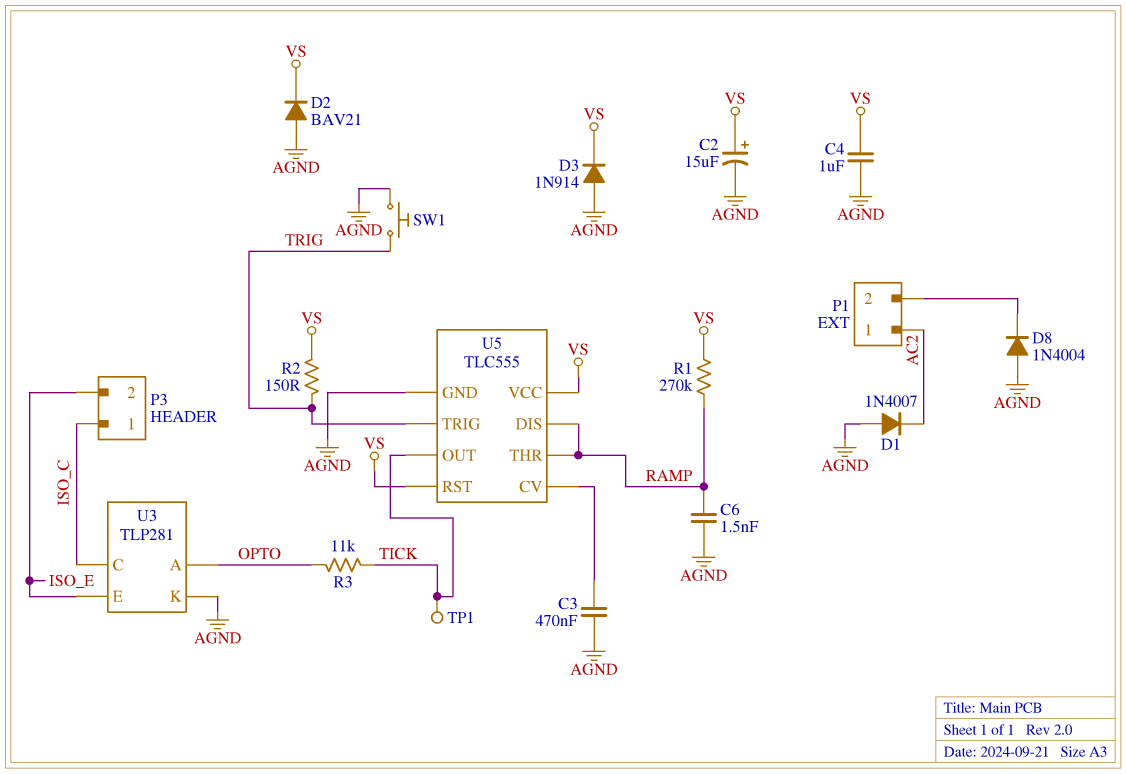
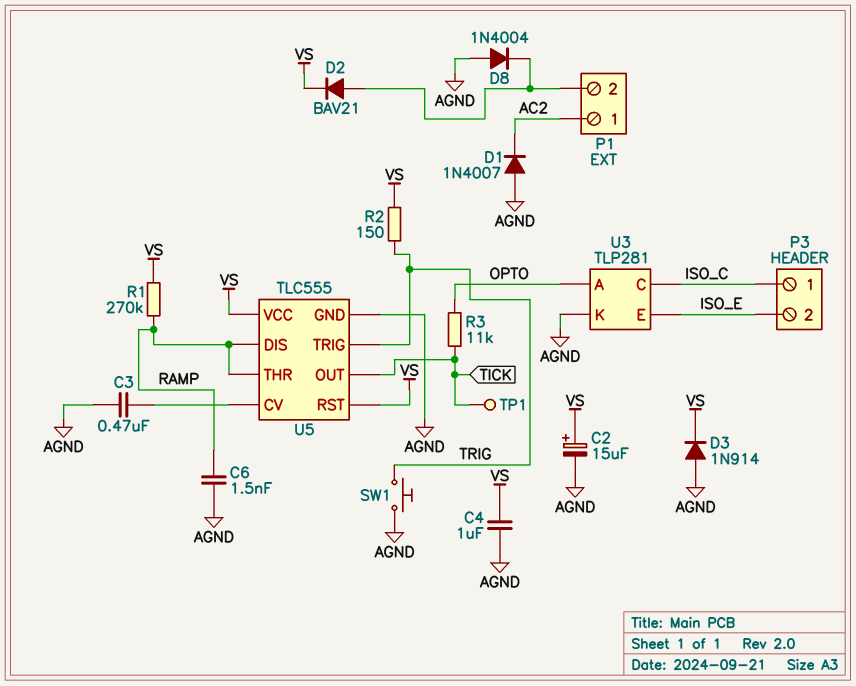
D2: diode BAV21 (A AGND, K VS) -> diode BAV21 (A P1/2, K VS)

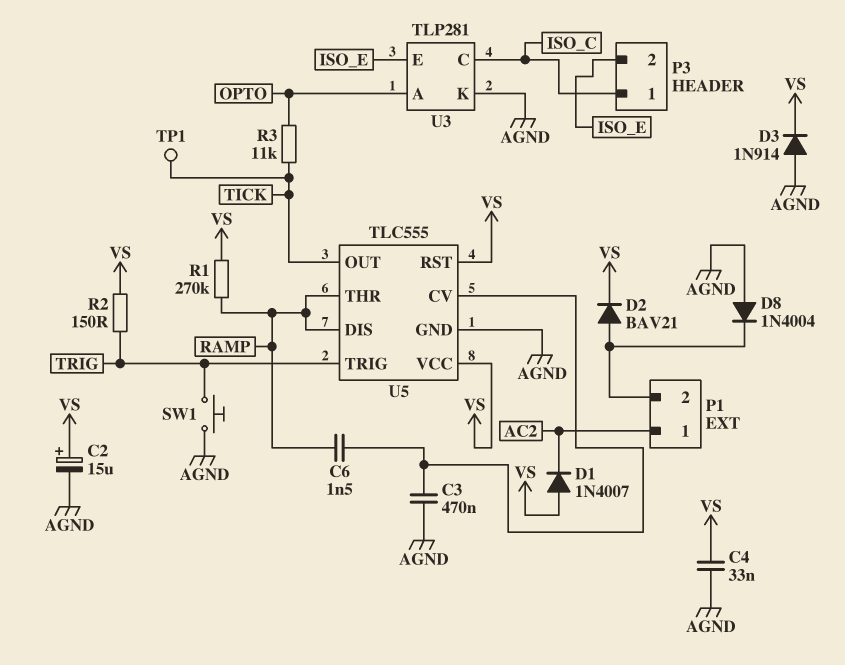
C4: 1uF (AGND, VS) -> 33nF (AGND, VS)
C6: 1.5nF (AGND, RAMP) -> 1.5nF (RAMP, U5/CV)
D1: diode 1N4007 (A AGND, K AC2) -> diode 1N4007 (A VS, K AC2)

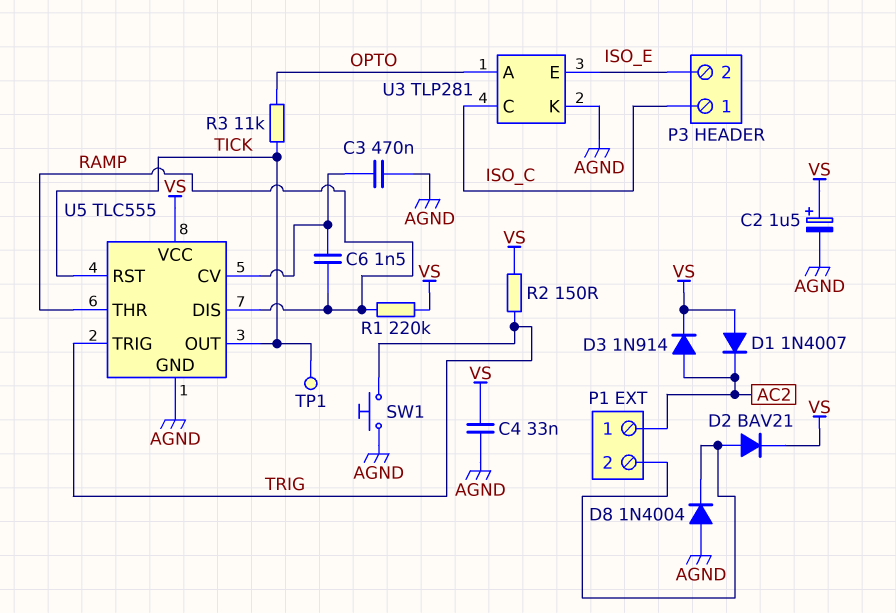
C2: 15uF (plus VS, minus AGND) -> 1.5uF (plus VS, minus AGND)
D3: diode 1N914 (A AGND, K VS) -> diode 1N914 (A AC2, K VS)
R1: 270k (RAMP, VS) -> 220k (RAMP, VS)
U5 pin RST: VS -> TICK

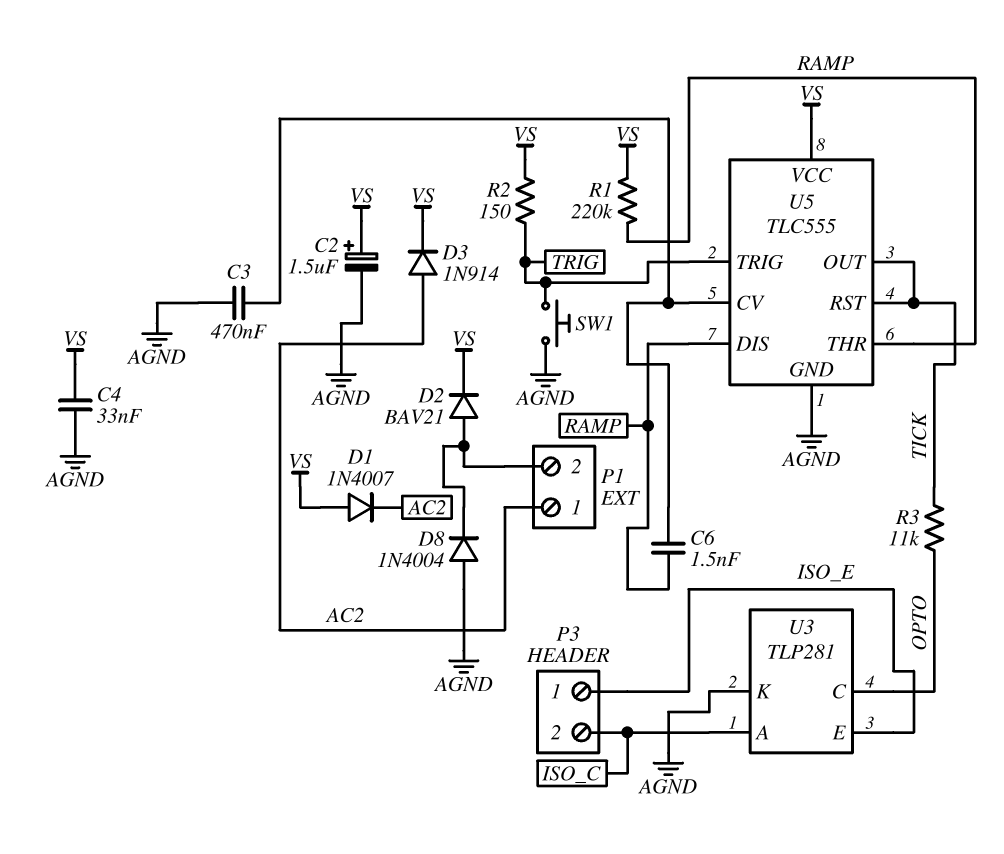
P3 pin 1: ISO_C -> ISO_E
P3 pin 2: ISO_E -> ISO_C
TP1: test point (TICK) -> none
U3 pin A: OPTO -> ISO_C
U3 pin C: ISO_C -> OPTO

